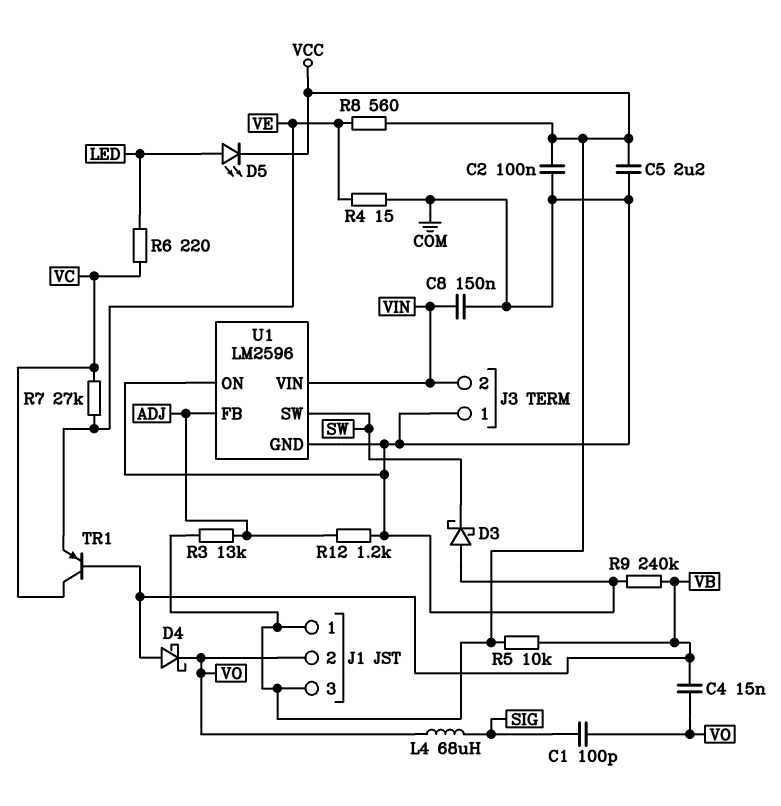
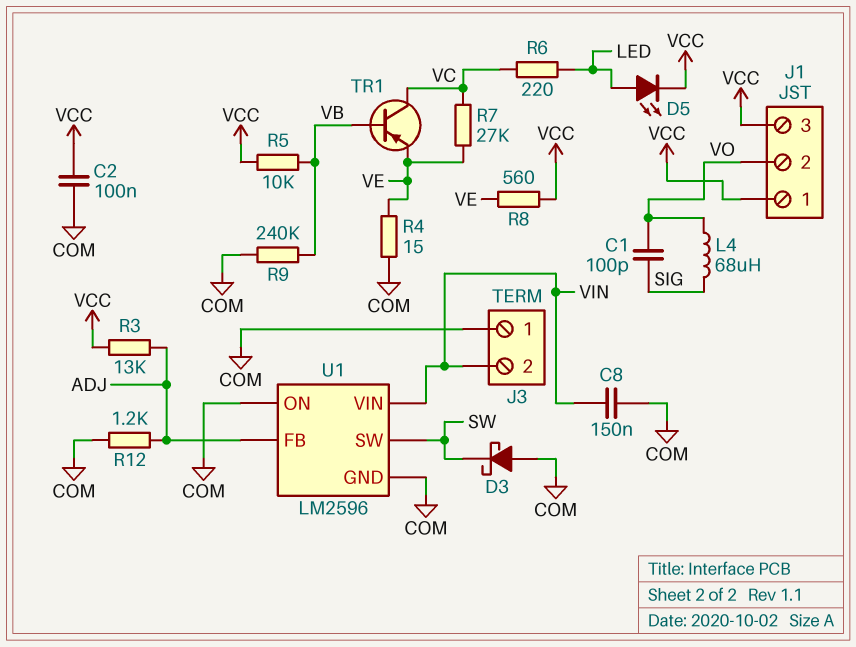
C4: 15nF (VB, VO) -> none
C5: 2.2uF (COM, VCC) -> none
D4: schottky (A VB, K VO) -> none

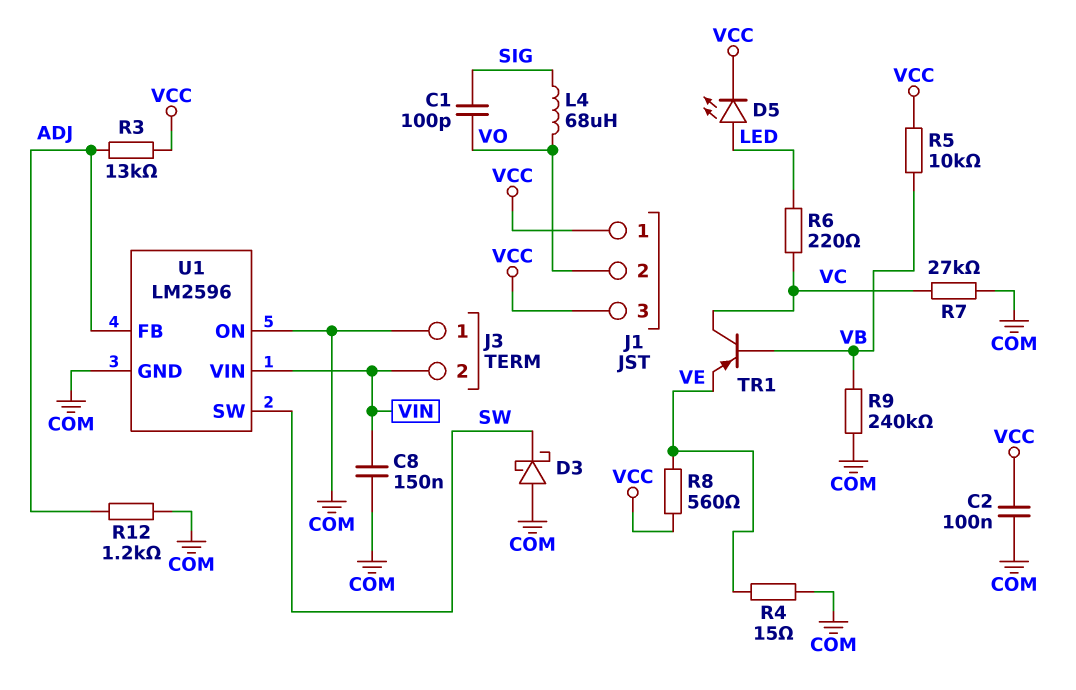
R7: 27k (VC, VE) -> 27k (COM, VC)

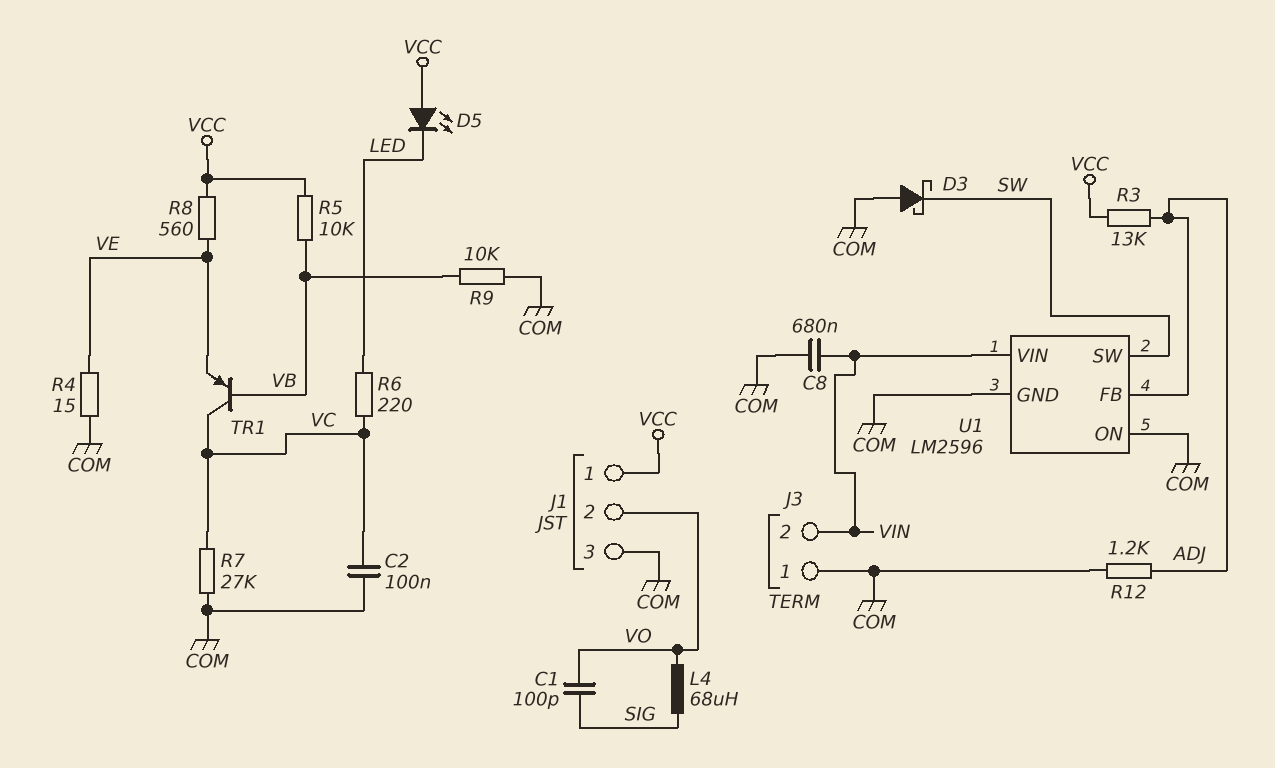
C2: 100nF (COM, VCC) -> 100nF (COM, VC)
C8: 150nF (COM, VIN) -> 680nF (COM, VIN)
D5: LED (A LED, K VCC) -> LED (A VCC, K LED)
J1 pin 3: VCC -> COM
R9: 240k (COM, VB) -> 10k (COM, VB)

